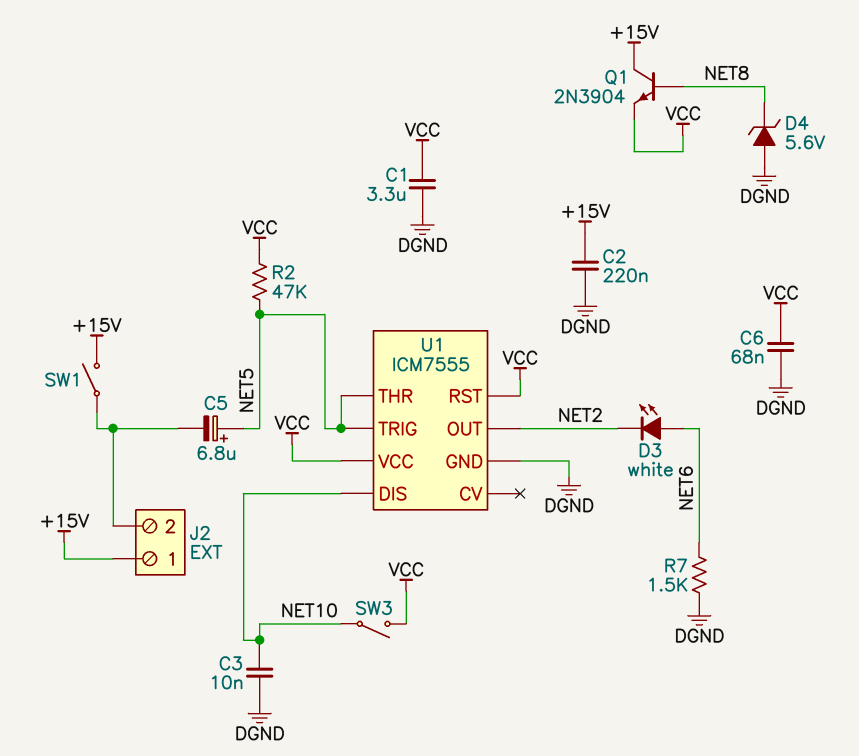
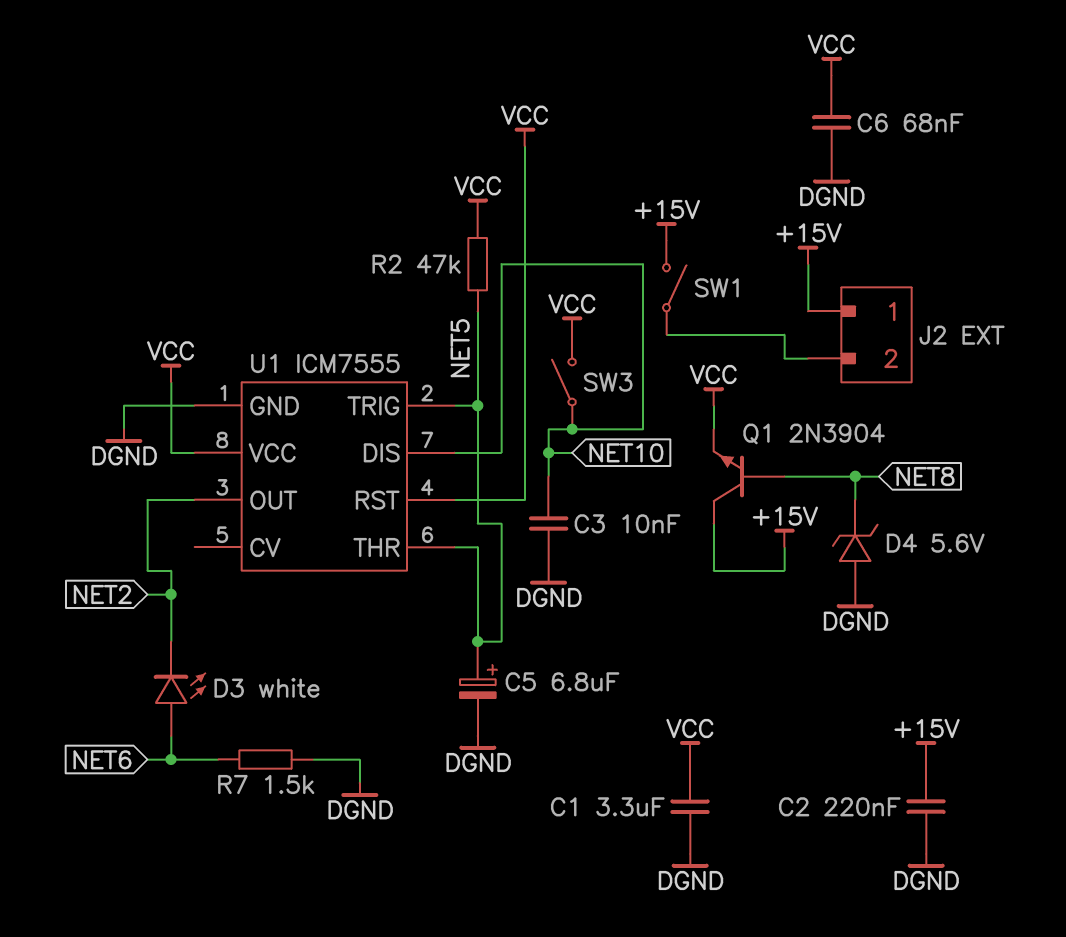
C5: 6.8uF (plus NET5, minus J2/2) -> 6.8uF (plus NET5, minus DGND)

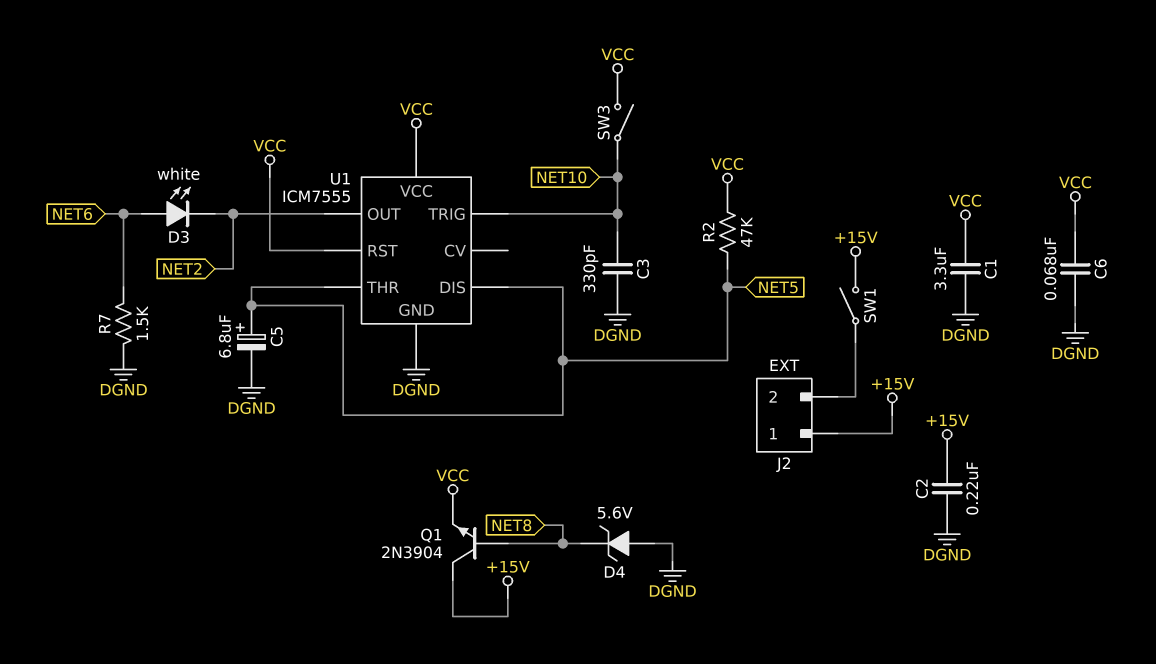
C3: 10nF (DGND, NET10) -> 330pF (DGND, NET10)
U1 pin DIS: NET10 -> NET5
U1 pin TRIG: NET5 -> NET10

